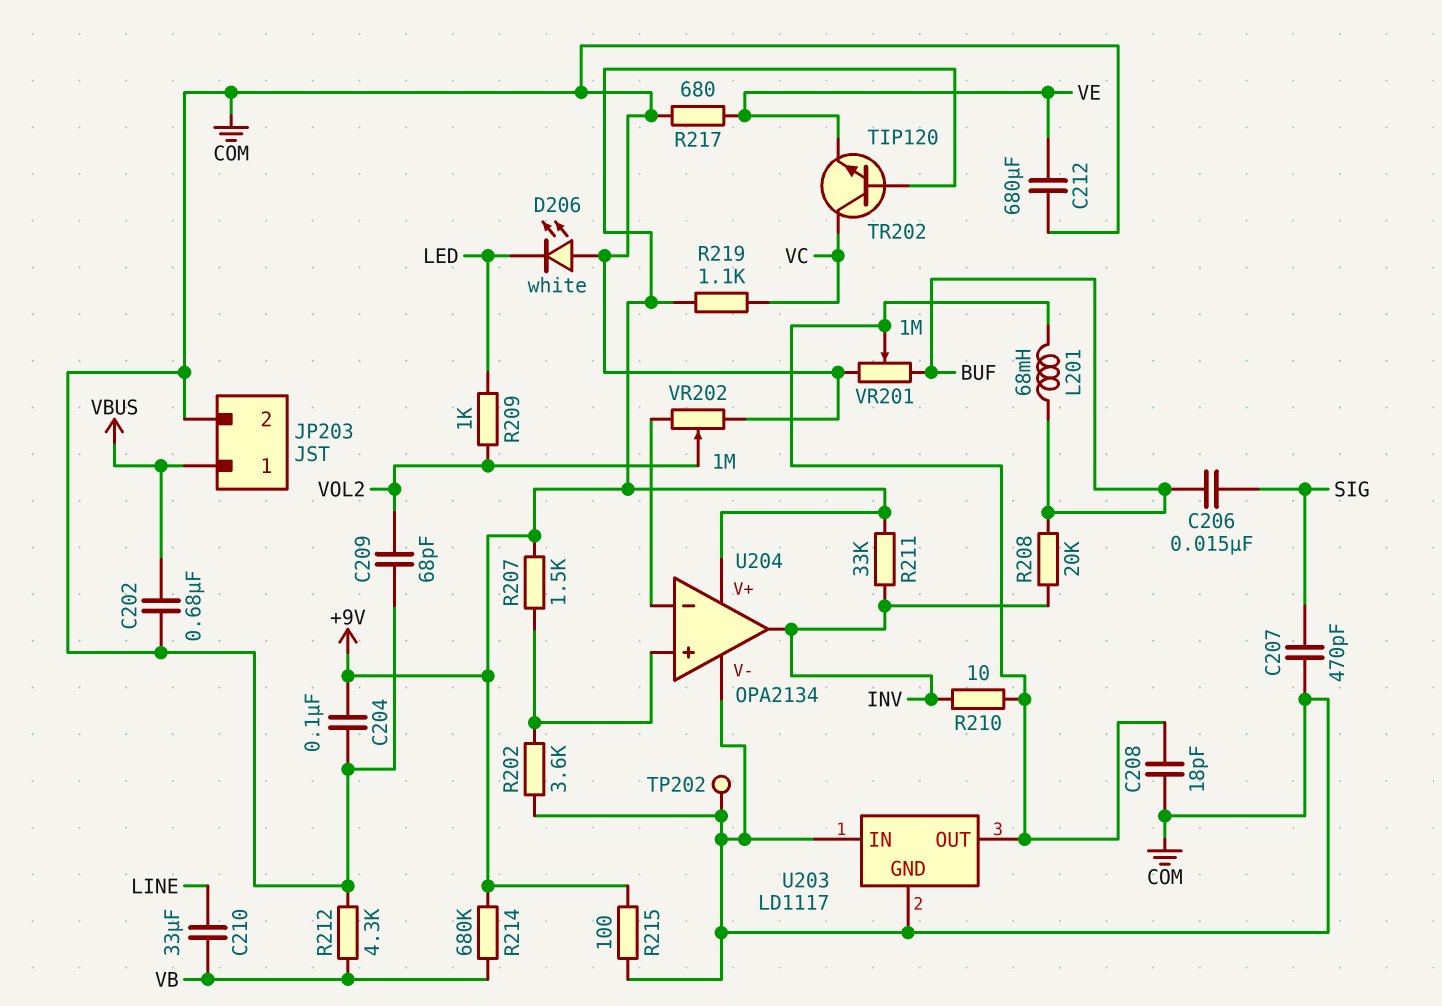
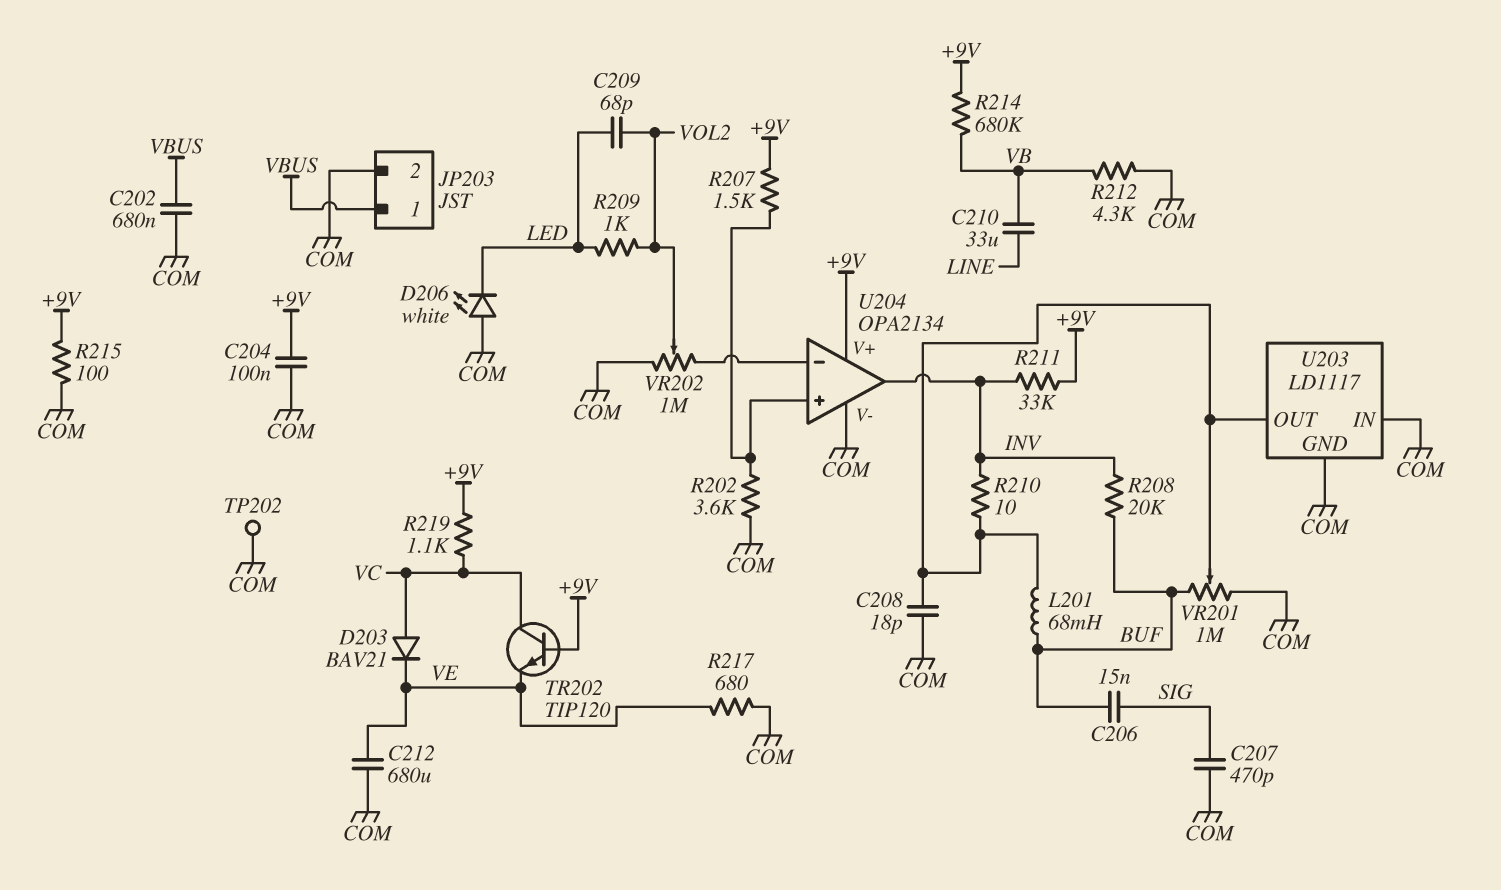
C209: 68pF (COM, VOL2) -> 68pF (LED, VOL2)
D203: none -> diode BAV21 (A VC, K VE)

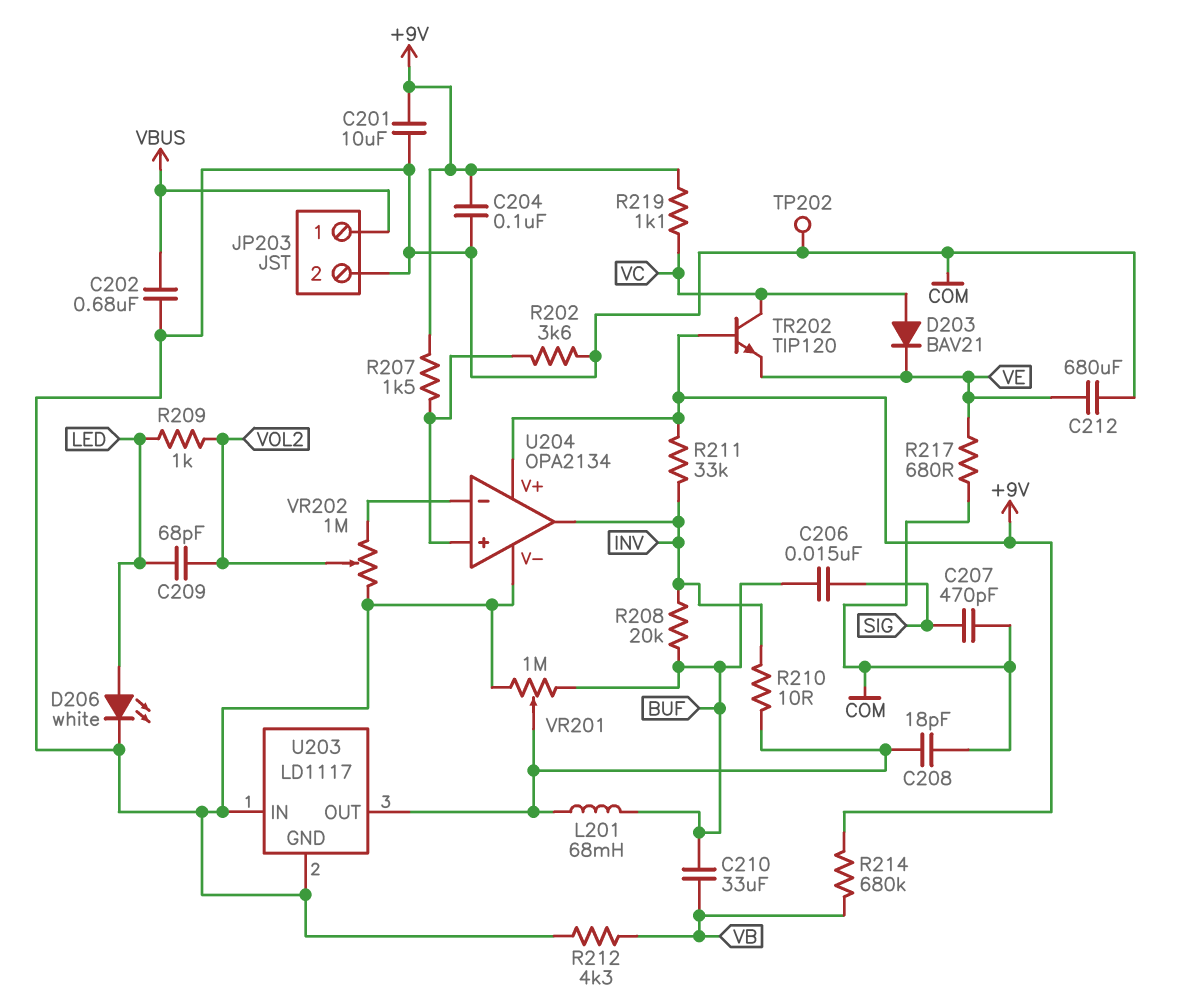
C201: none -> 10uF (+9V, COM)
C210: 33uF (LINE, VB) -> 33uF (BUF, VB)
D206: LED white (A COM, K LED) -> LED white (A LED, K COM)
R215: 100 (+9V, COM) -> none

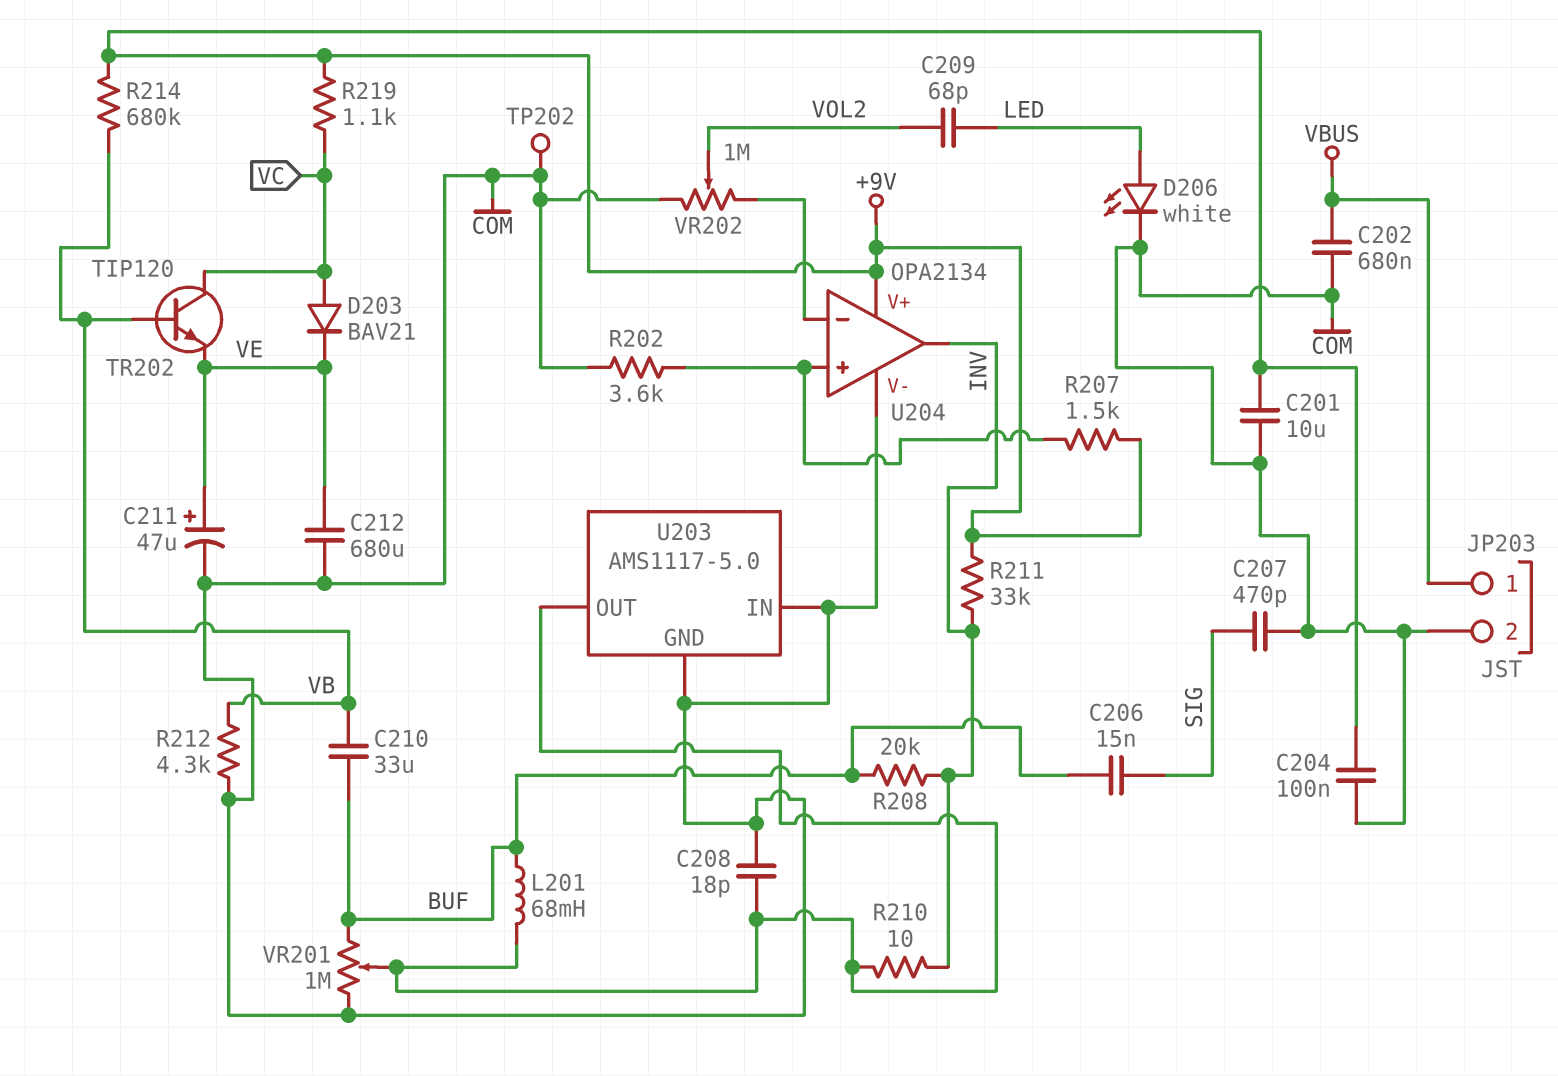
C211: none -> 47uF (plus VE, minus COM)
R209: 1k (LED, VOL2) -> none
R217: 680 (COM, VE) -> none
TR202: NPN TIP120 (B +9V, C VC, E VE) -> NPN TIP120 (B VB, C VC, E VE)
U203: LD1117 -> AMS1117-5.0

